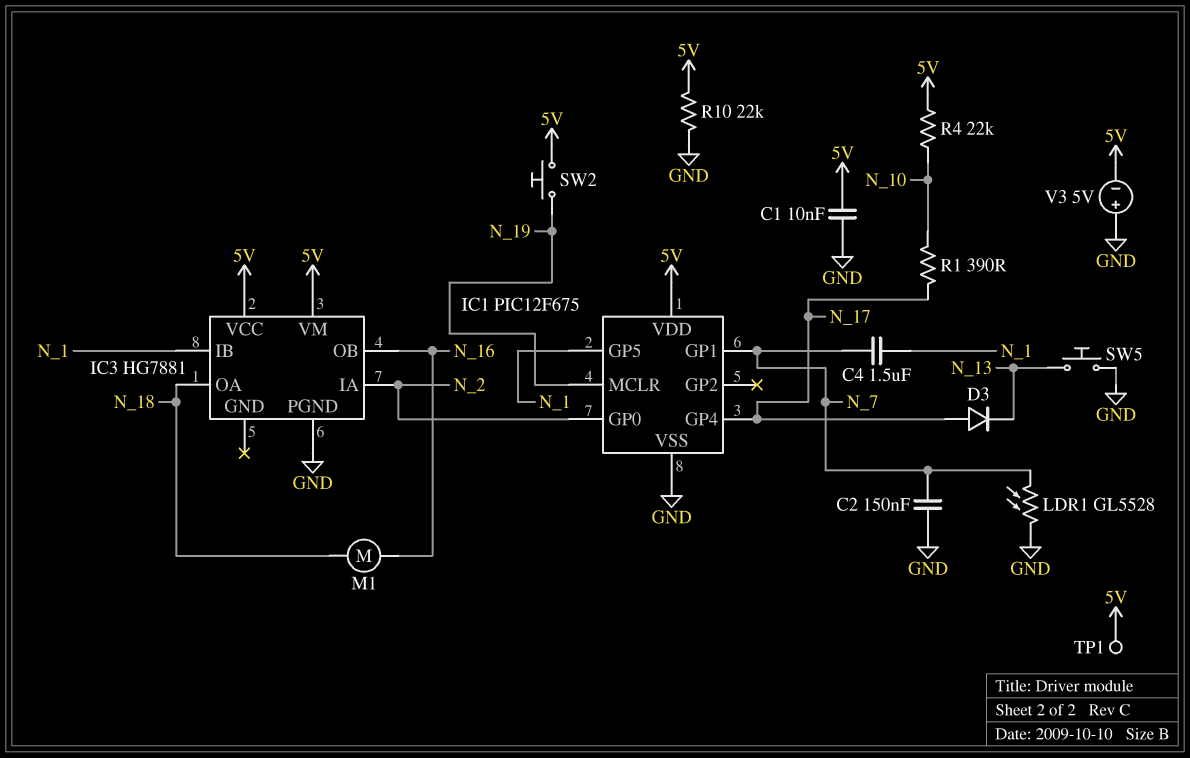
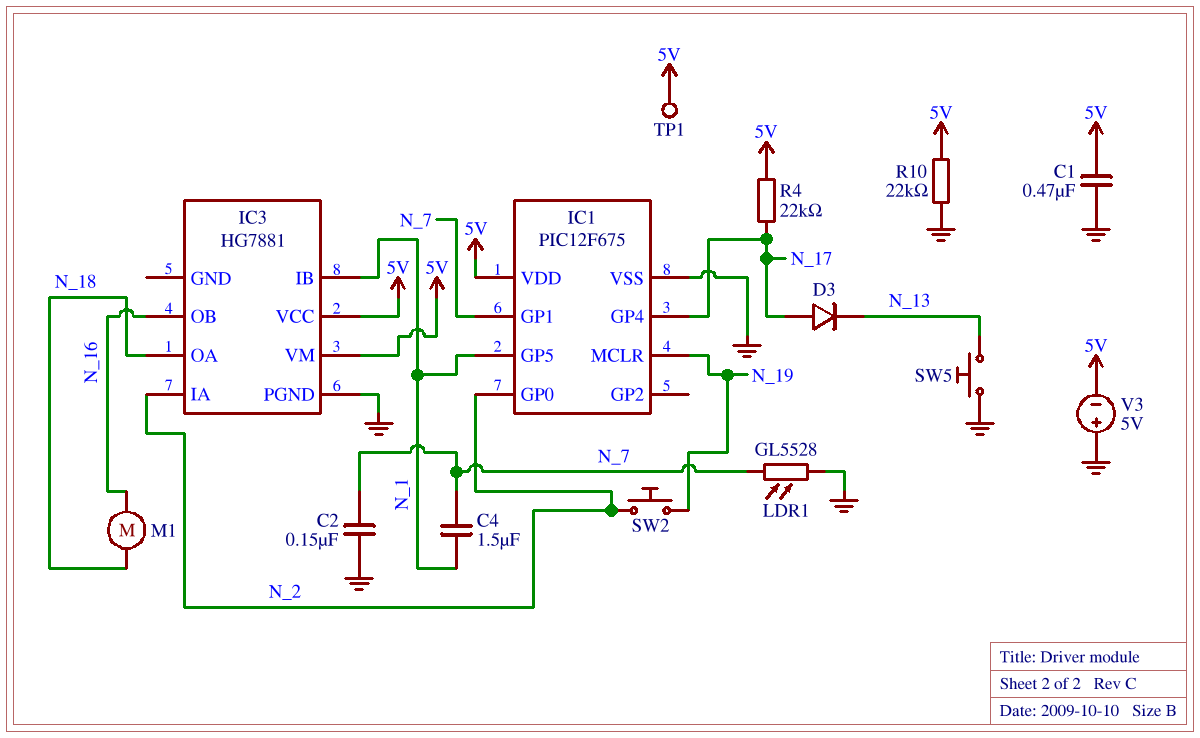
C1: 10nF (5V, GND) -> 470nF (5V, GND)
R1: 390 (N_10, N_17) -> none
R4: 22k (5V, N_10) -> 22k (5V, N_17)
SW2: button (5V, N_19) -> button (N_2, N_19)

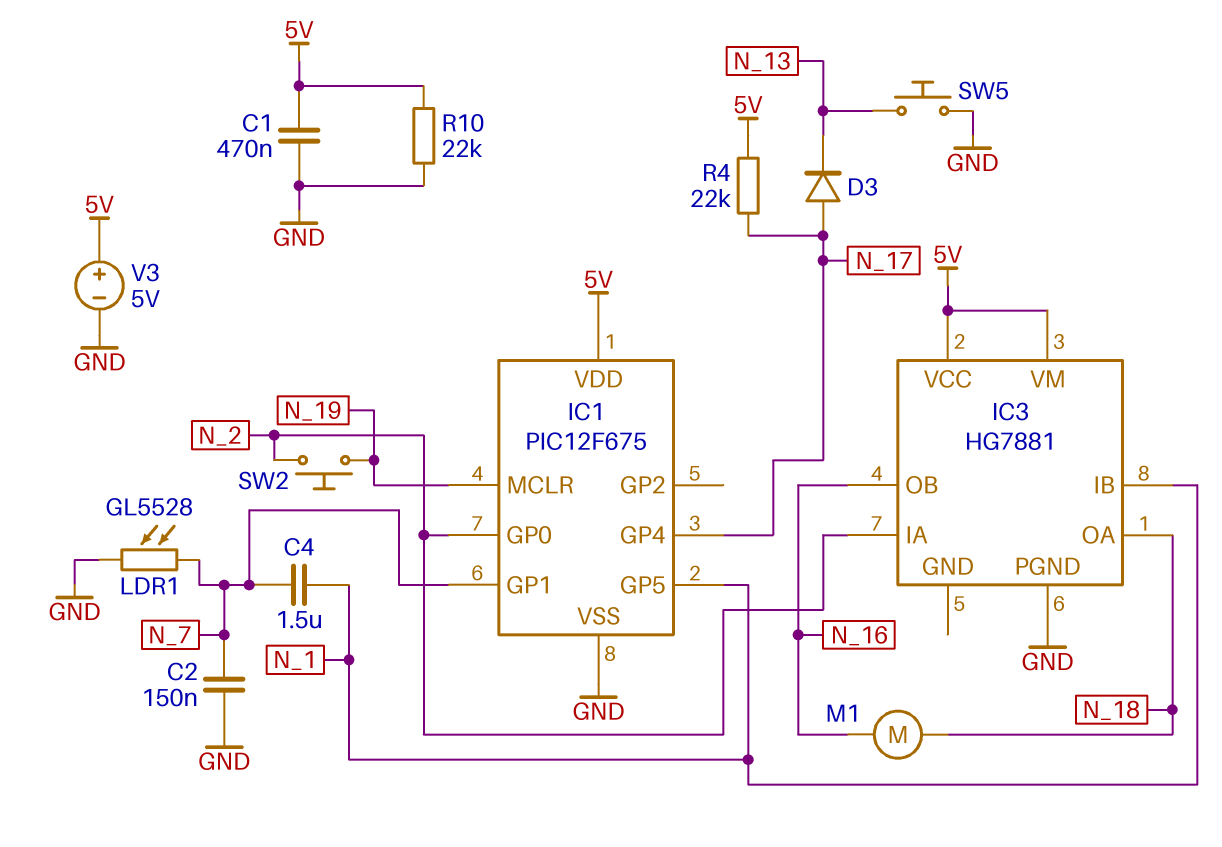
TP1: test point (5V) -> none
V3: 5V (plus GND, minus 5V) -> 5V (plus 5V, minus GND)

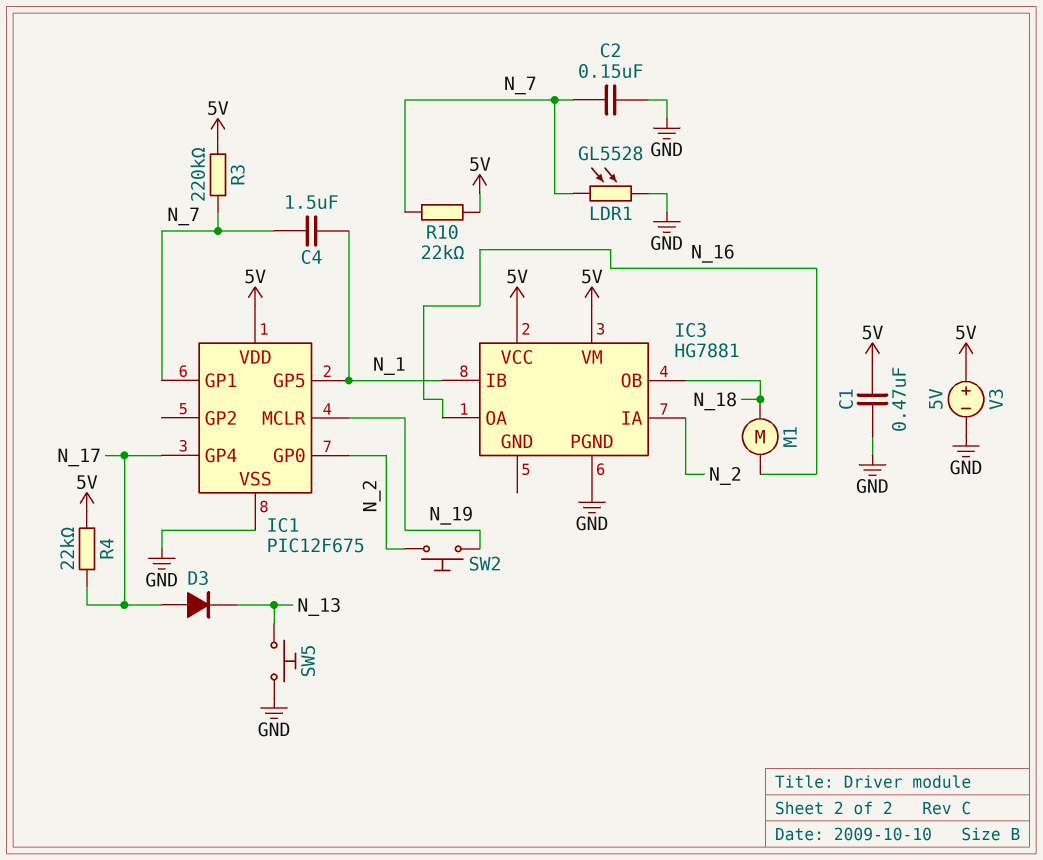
IC3 pin OA: N_18 -> N_16
IC3 pin OB: N_16 -> N_18
R3: none -> 220k (5V, N_7)
R10: 22k (5V, GND) -> 22k (5V, N_7)

